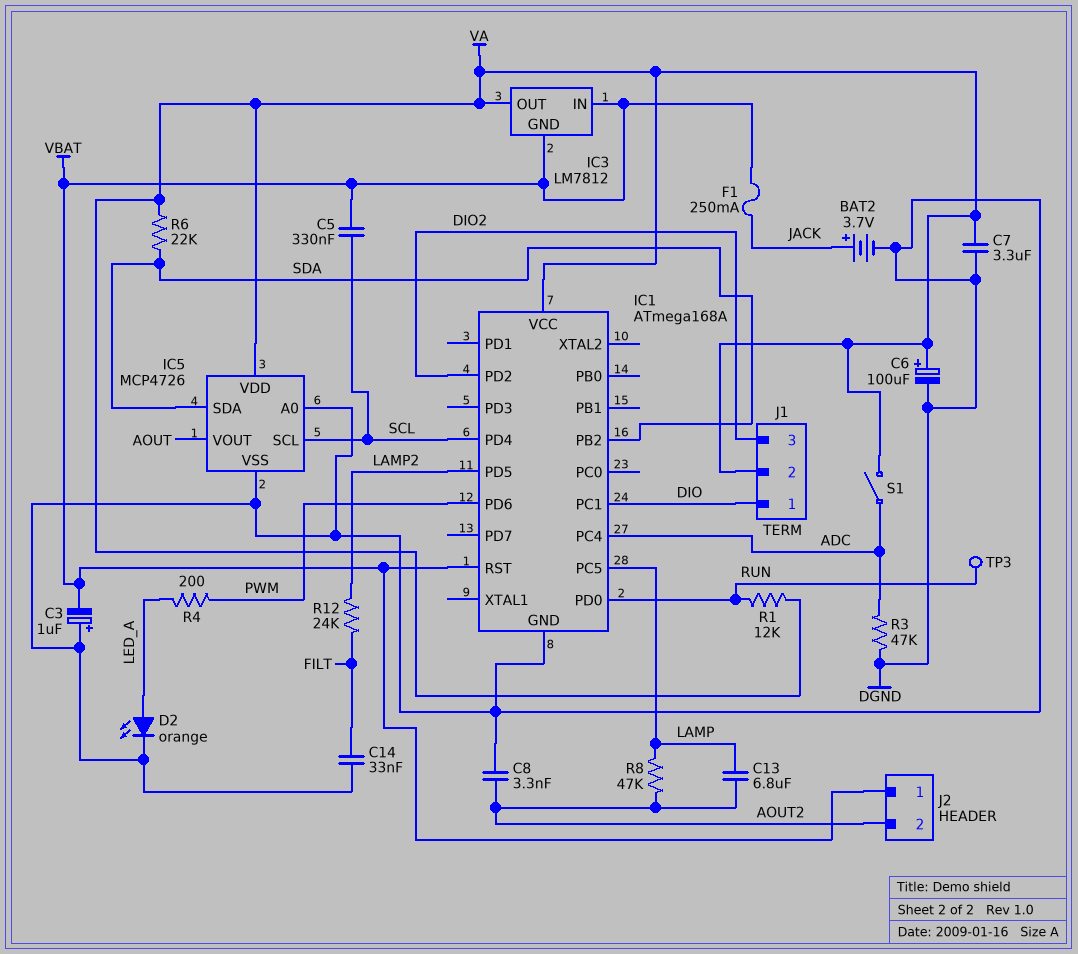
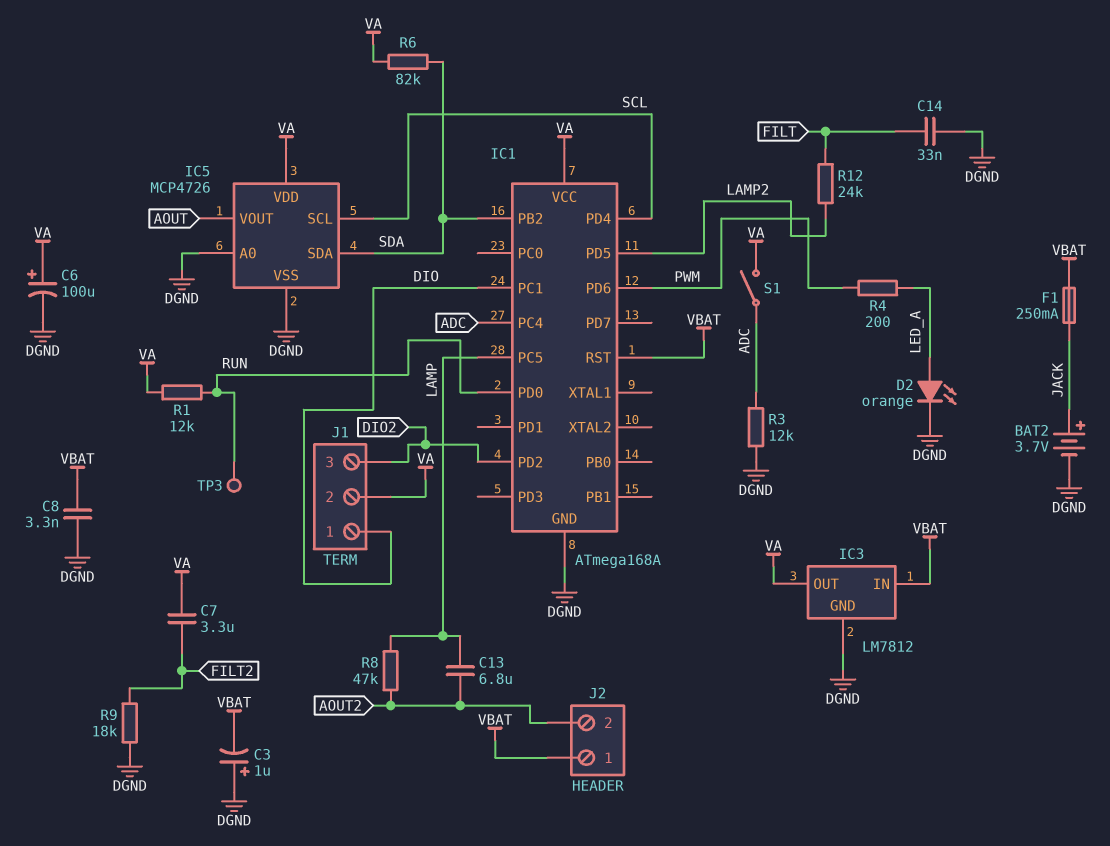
C5: 330nF (SCL, VBAT) -> none
C7: 3.3uF (DGND, VA) -> 3.3uF (FILT2, VA)
C8: 3.3nF (AOUT2, DGND) -> 3.3nF (DGND, VBAT)
IC3 pin GND: VBAT -> DGND
R3: 47k (ADC, DGND) -> 12k (ADC, DGND)
R6: 22k (SDA, VA) -> 82k (SDA, VA)
R9: none -> 18k (DGND, FILT2)

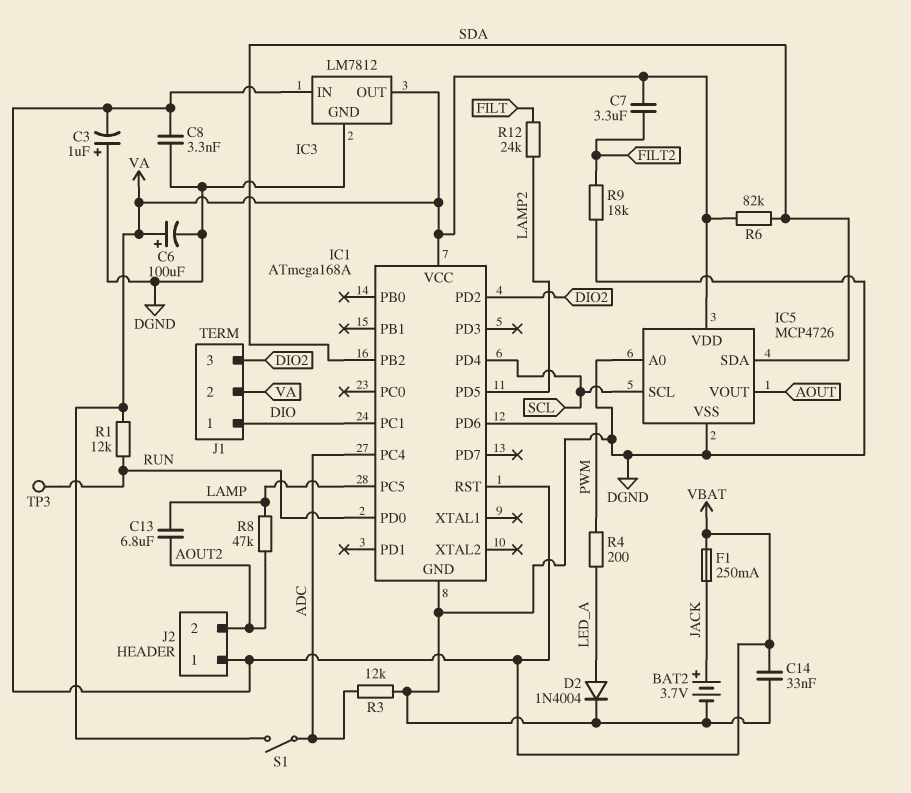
C14: 33nF (DGND, FILT) -> 33nF (DGND, VBAT)
D2: LED orange (A LED_A, K DGND) -> diode 1N4004 (A LED_A, K DGND)

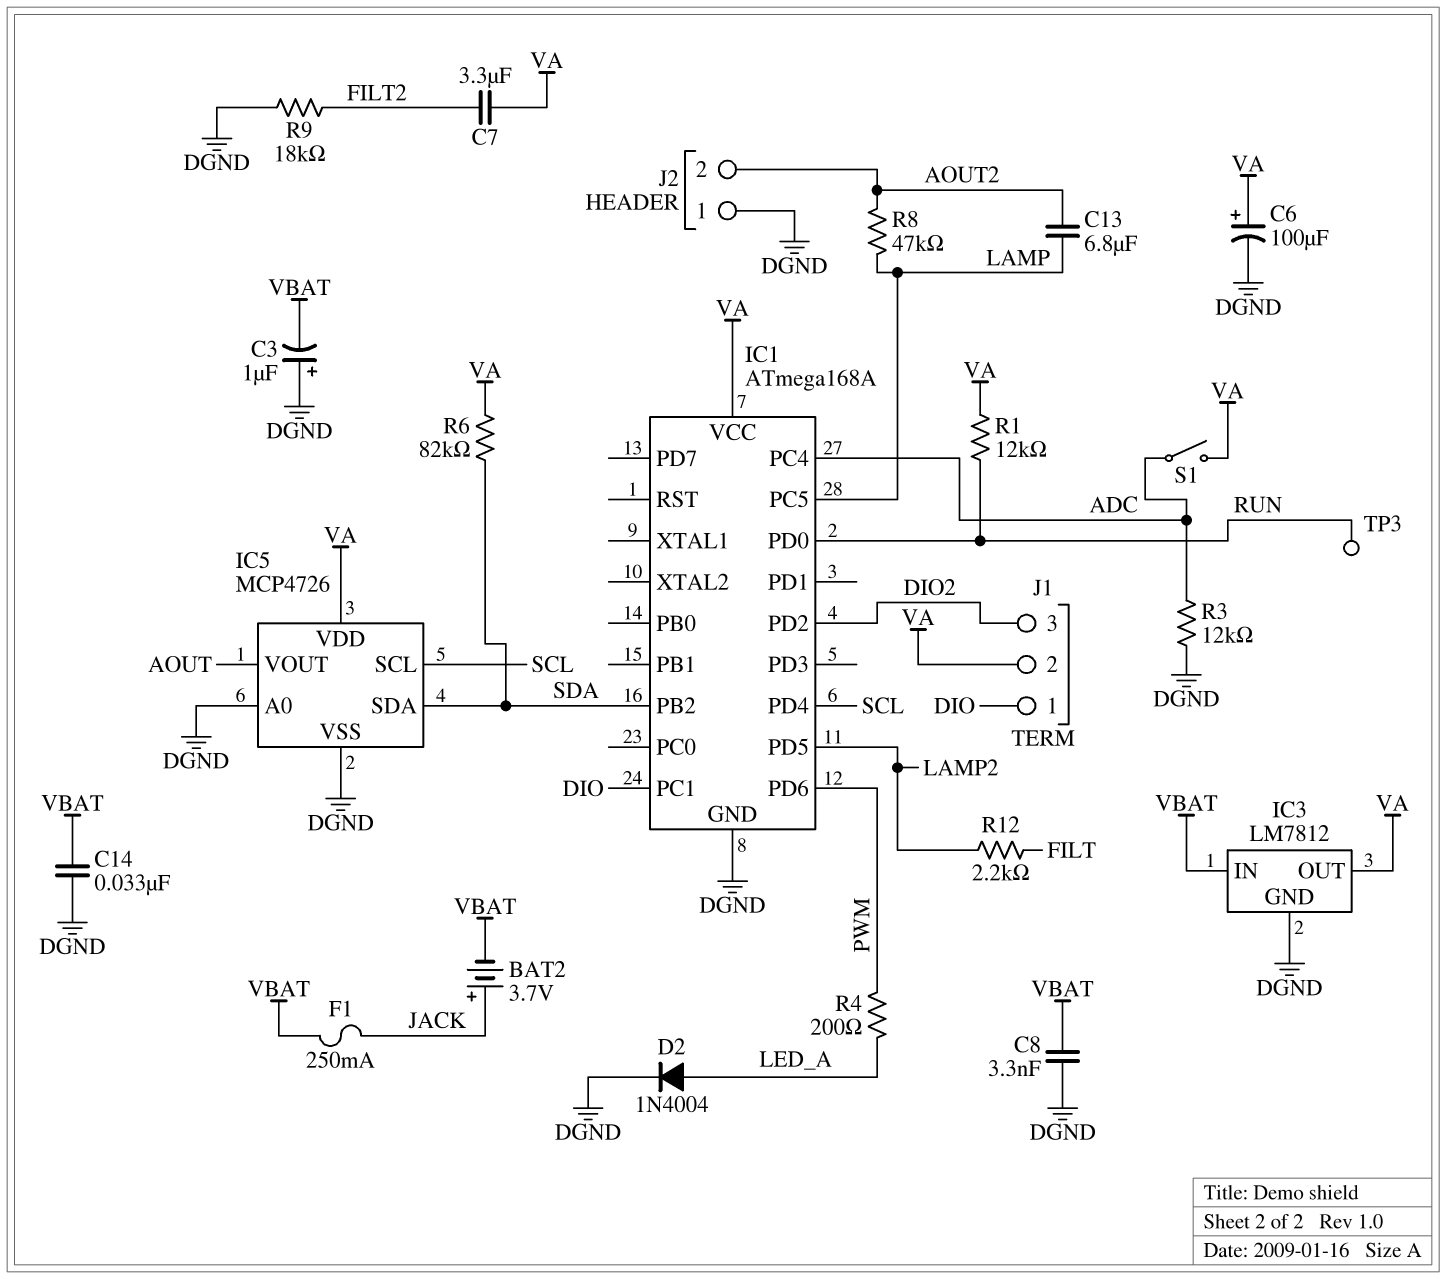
BAT2: 3.7V (plus JACK, minus DGND) -> 3.7V (plus JACK, minus VBAT)
IC1 pin RST: VBAT -> none
J2 pin 1: VBAT -> DGND
R12: 24k (FILT, LAMP2) -> 2.2k (FILT, LAMP2)

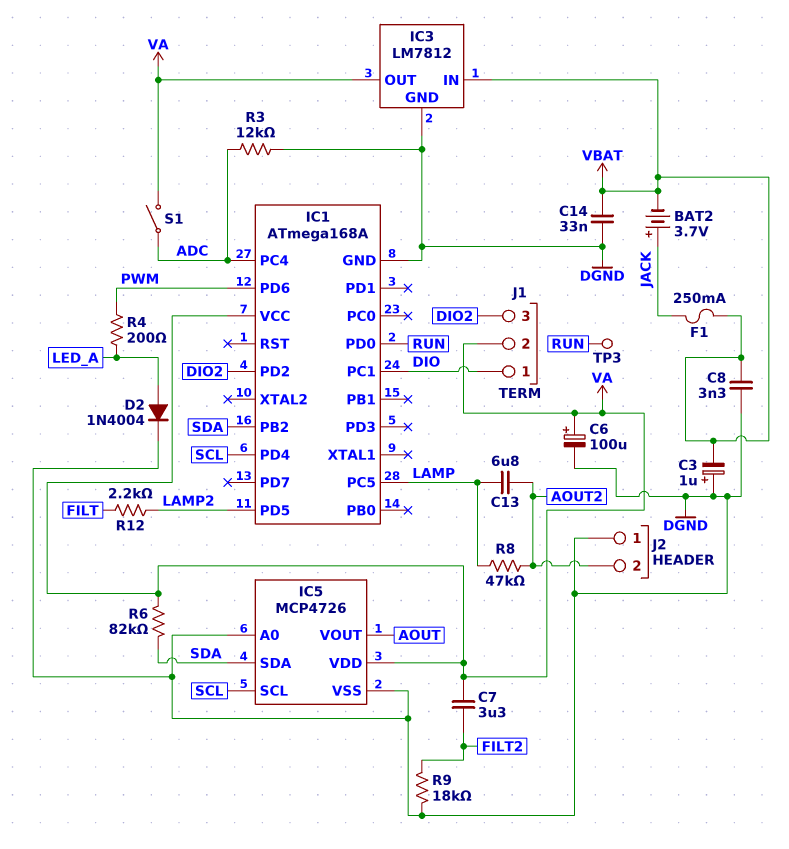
R1: 12k (RUN, VA) -> none

